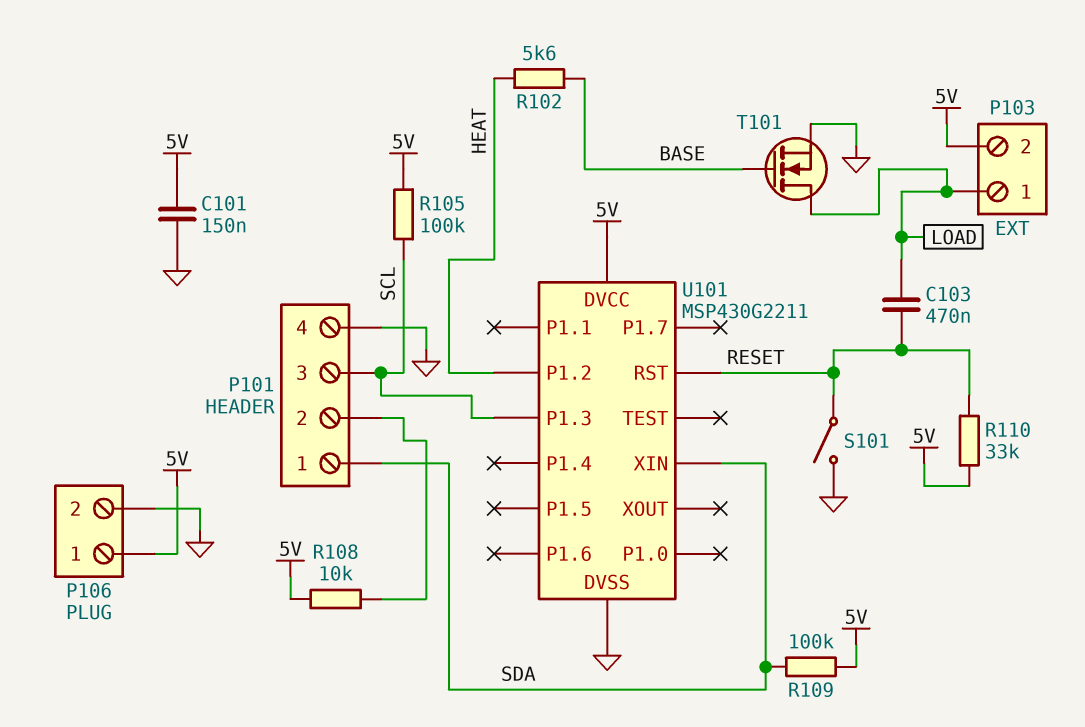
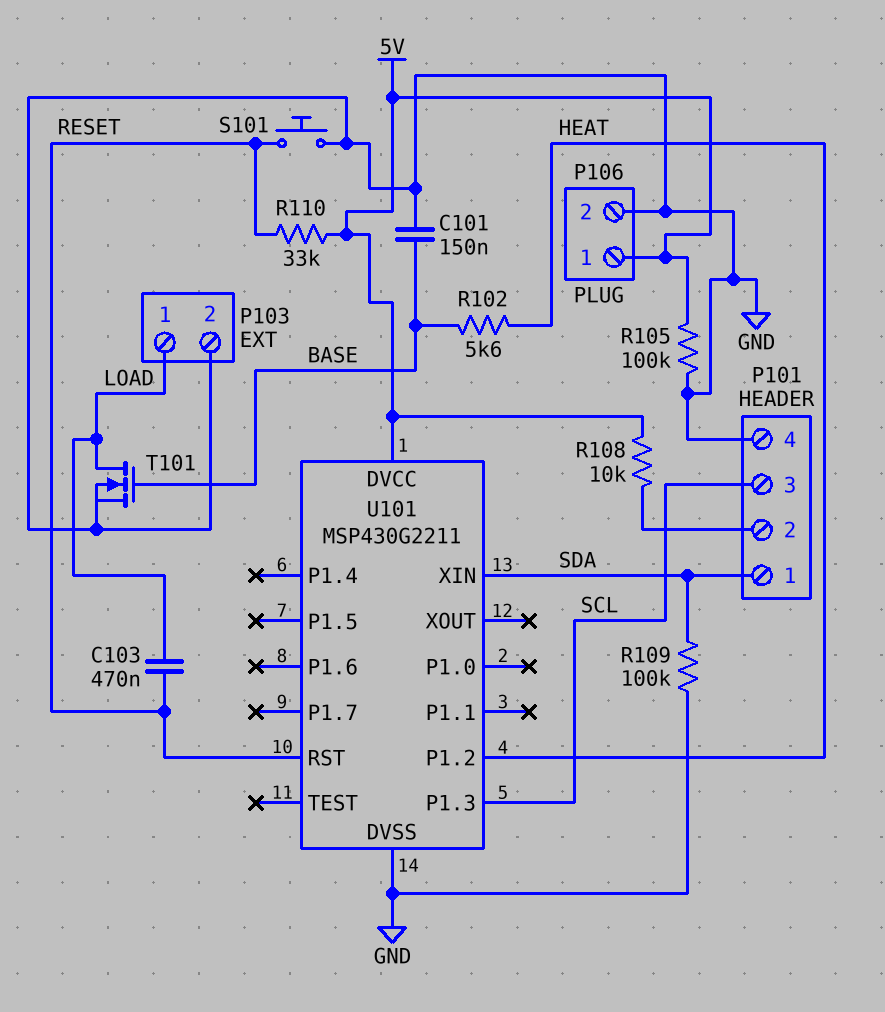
C101: 150nF (5V, GND) -> 150nF (BASE, GND)
P103 pin 2: 5V -> GND
R105: 100k (5V, SCL) -> 100k (5V, GND)
R109: 100k (5V, SDA) -> 100k (GND, SDA)
S101: switch (GND, RESET) -> button (GND, RESET)

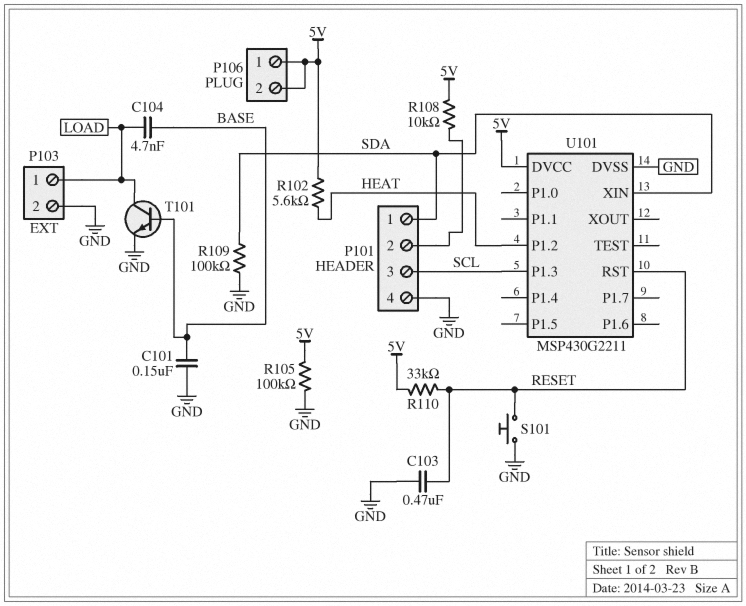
C103: 470nF (LOAD, RESET) -> 470nF (GND, RESET)
C104: none -> 4.7nF (BASE, LOAD)
P106 pin 2: GND -> 5V
R102: 5.6k (BASE, HEAT) -> 5.6k (5V, HEAT)
T101: NMOS (G BASE, D LOAD, S GND) -> NPN (B BASE, C LOAD, E GND)

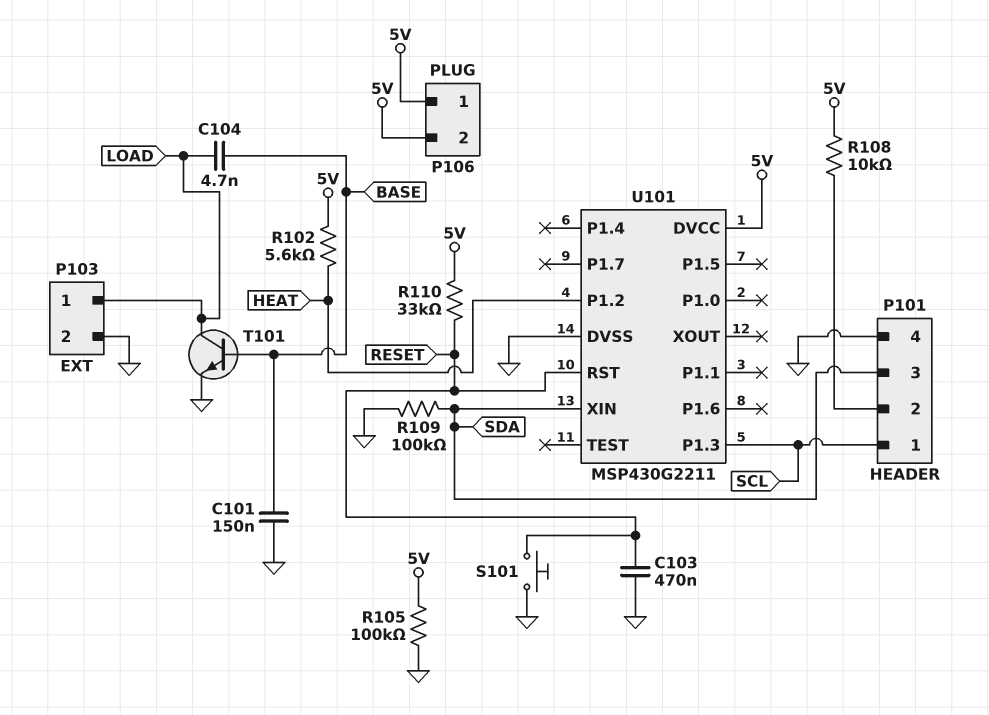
P101 pin 1: SDA -> SCL
P101 pin 3: SCL -> SDA

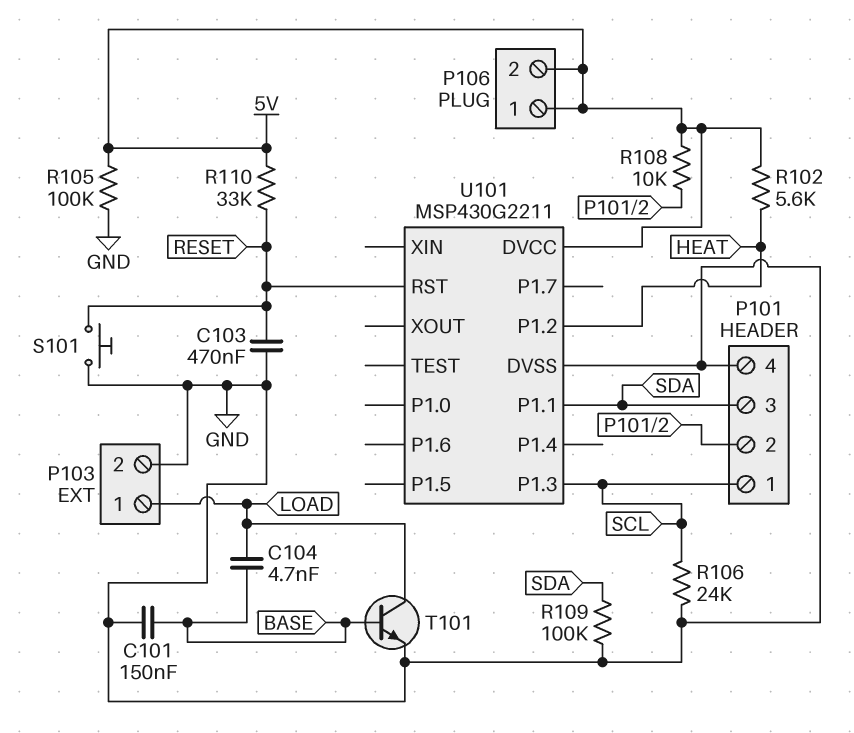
R106: none -> 24k (GND, SCL)
U101 pin P1.1: none -> SDA
U101 pin XIN: SDA -> none

